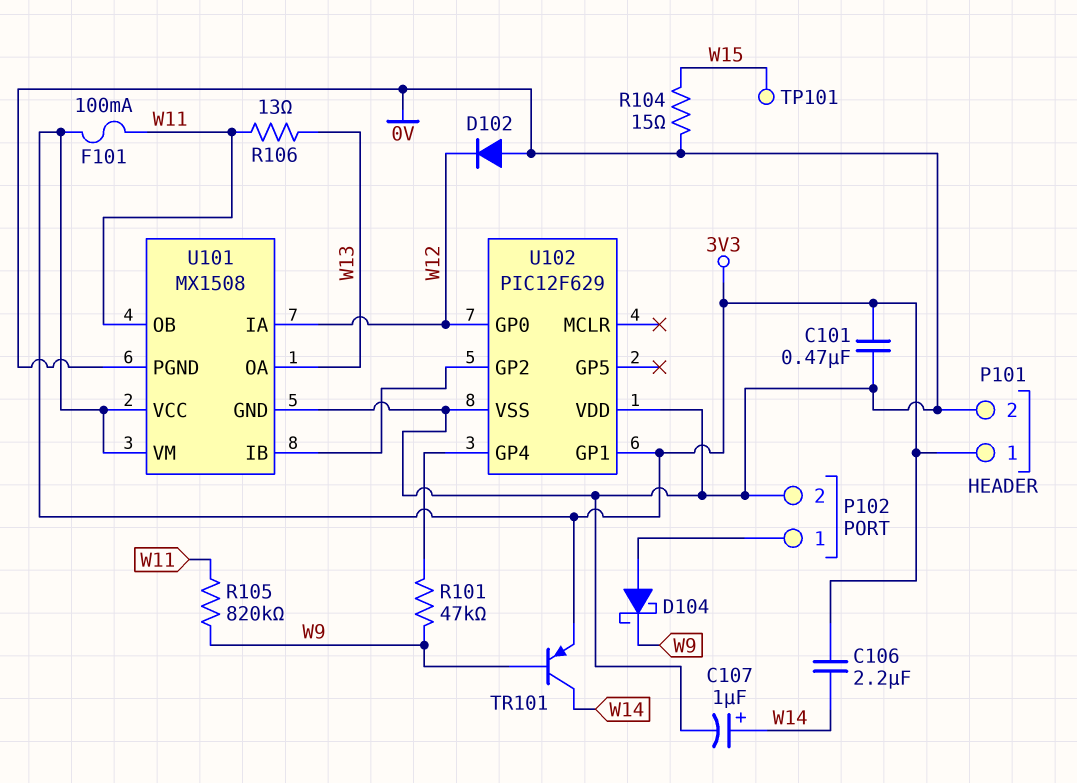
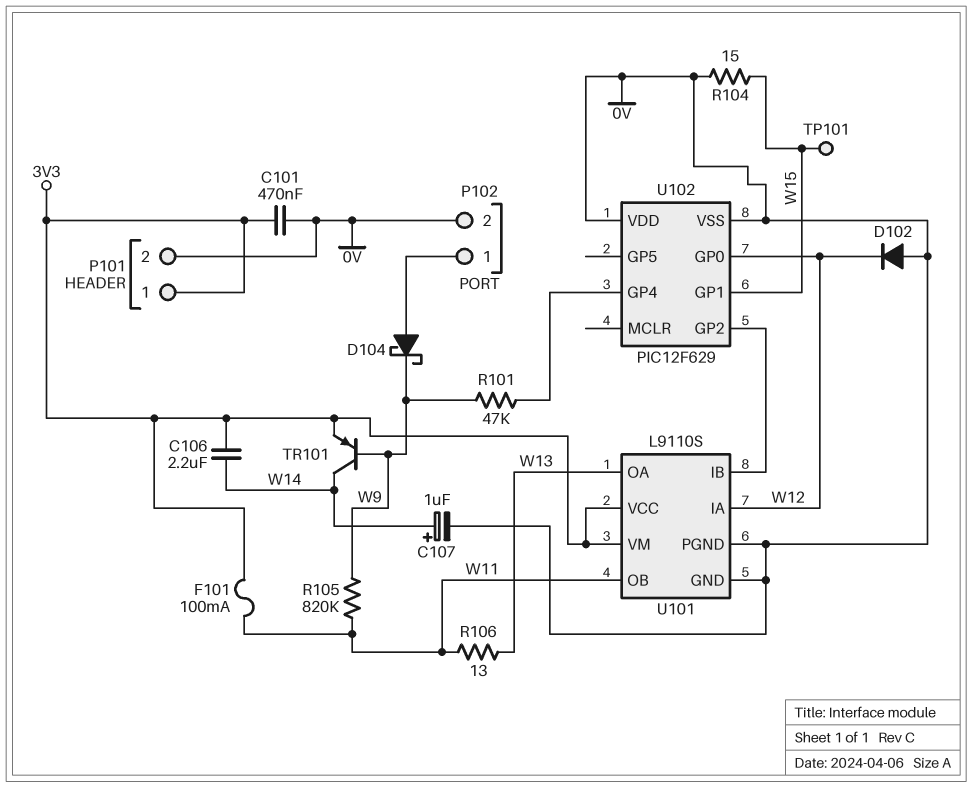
U101: MX1508 -> L9110S
U102 pin GP1: 3V3 -> W15

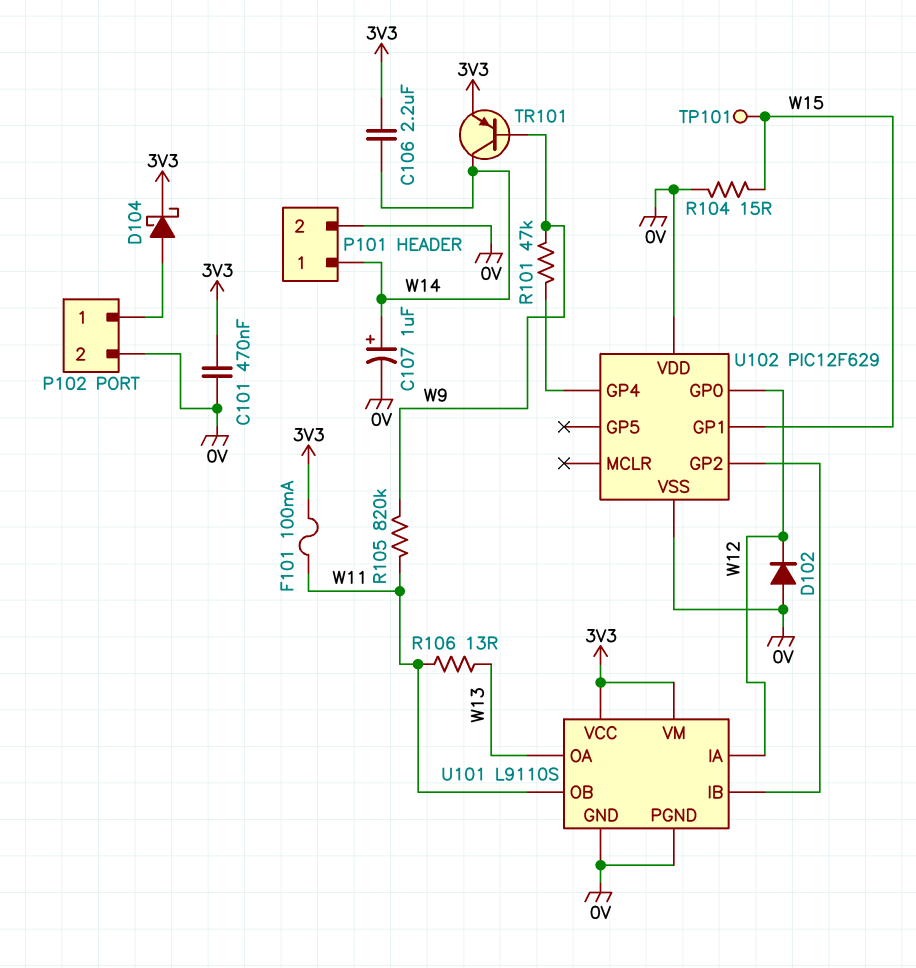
D104: schottky (A P102/1, K W9) -> schottky (A P102/1, K 3V3)
P101 pin 1: 3V3 -> W14

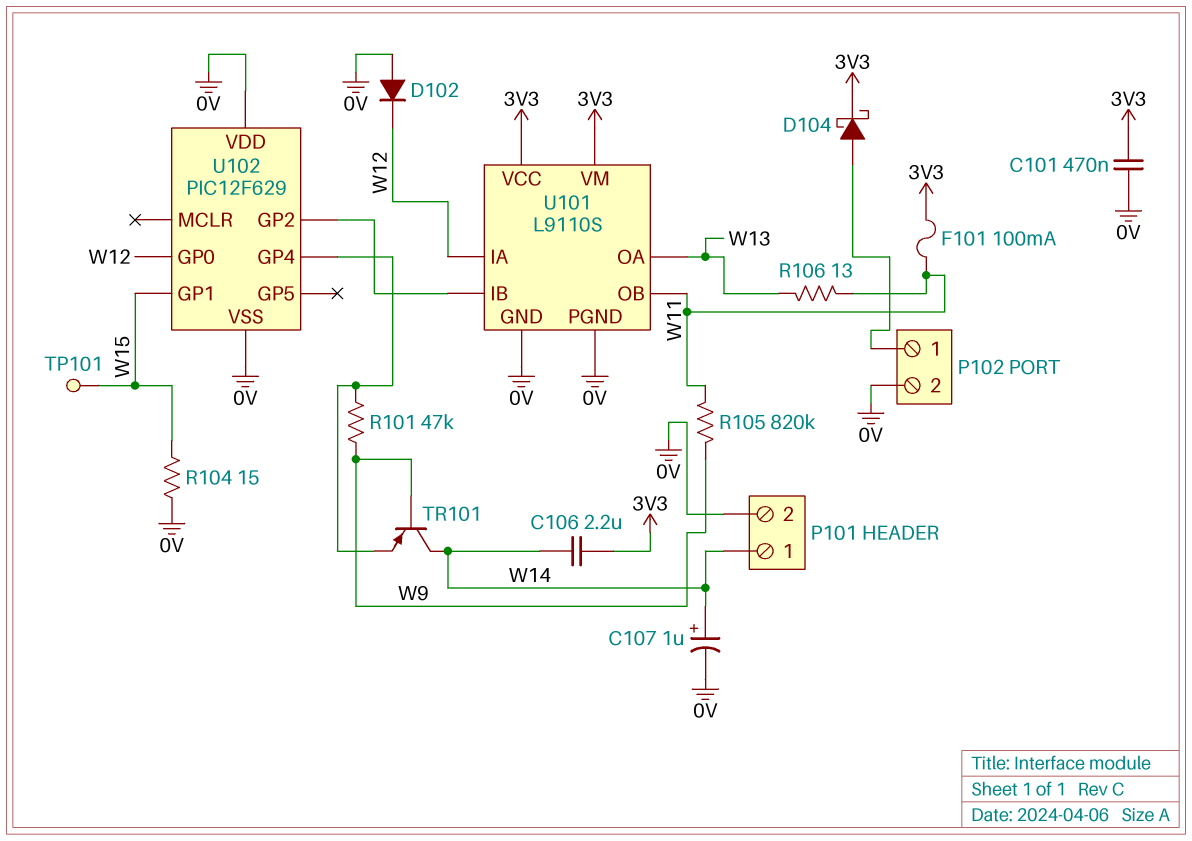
TR101: PNP (B W9, C W14, E 3V3) -> PNP (B W9, C W14, E U102/GP4)

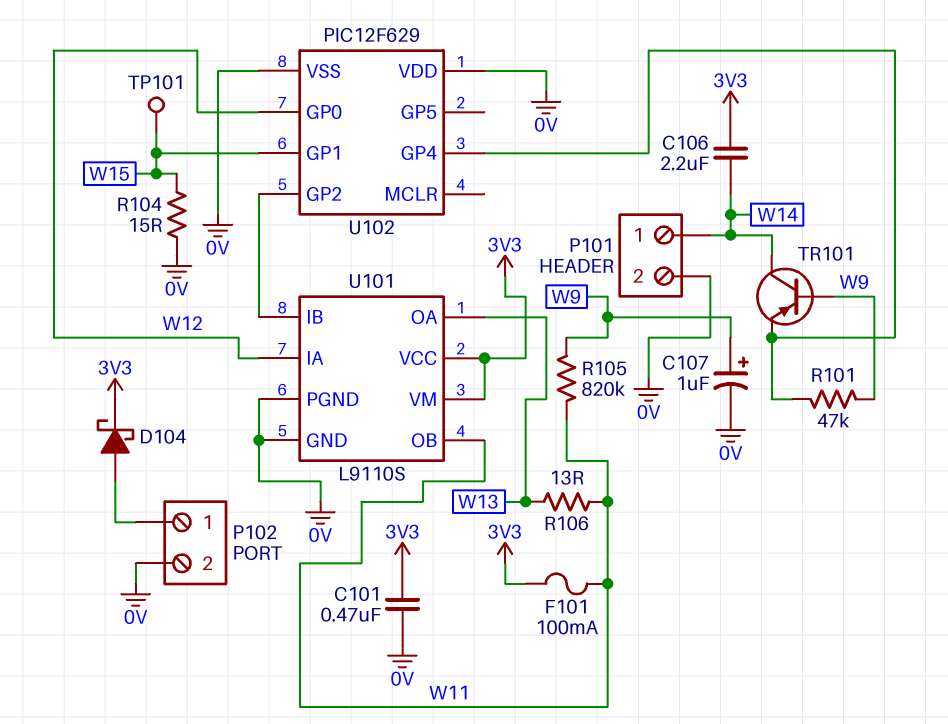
C107: 1uF (plus W14, minus 0V) -> 1uF (plus W9, minus 0V)
D102: diode (A 0V, K W12) -> none

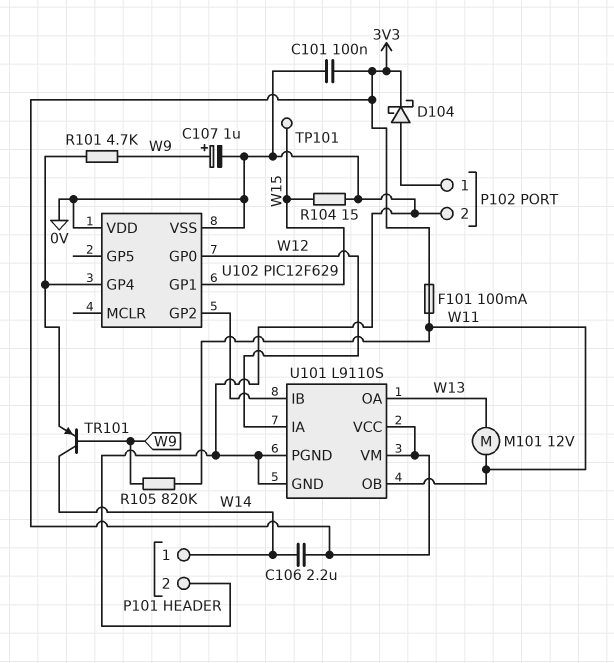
C101: 470nF (0V, 3V3) -> 100nF (0V, 3V3)
M101: none -> motor 12V (W11, W13)
R101: 47k (U102/GP4, W9) -> 4.7k (U102/GP4, W9)
R106: 13 (W11, W13) -> none

